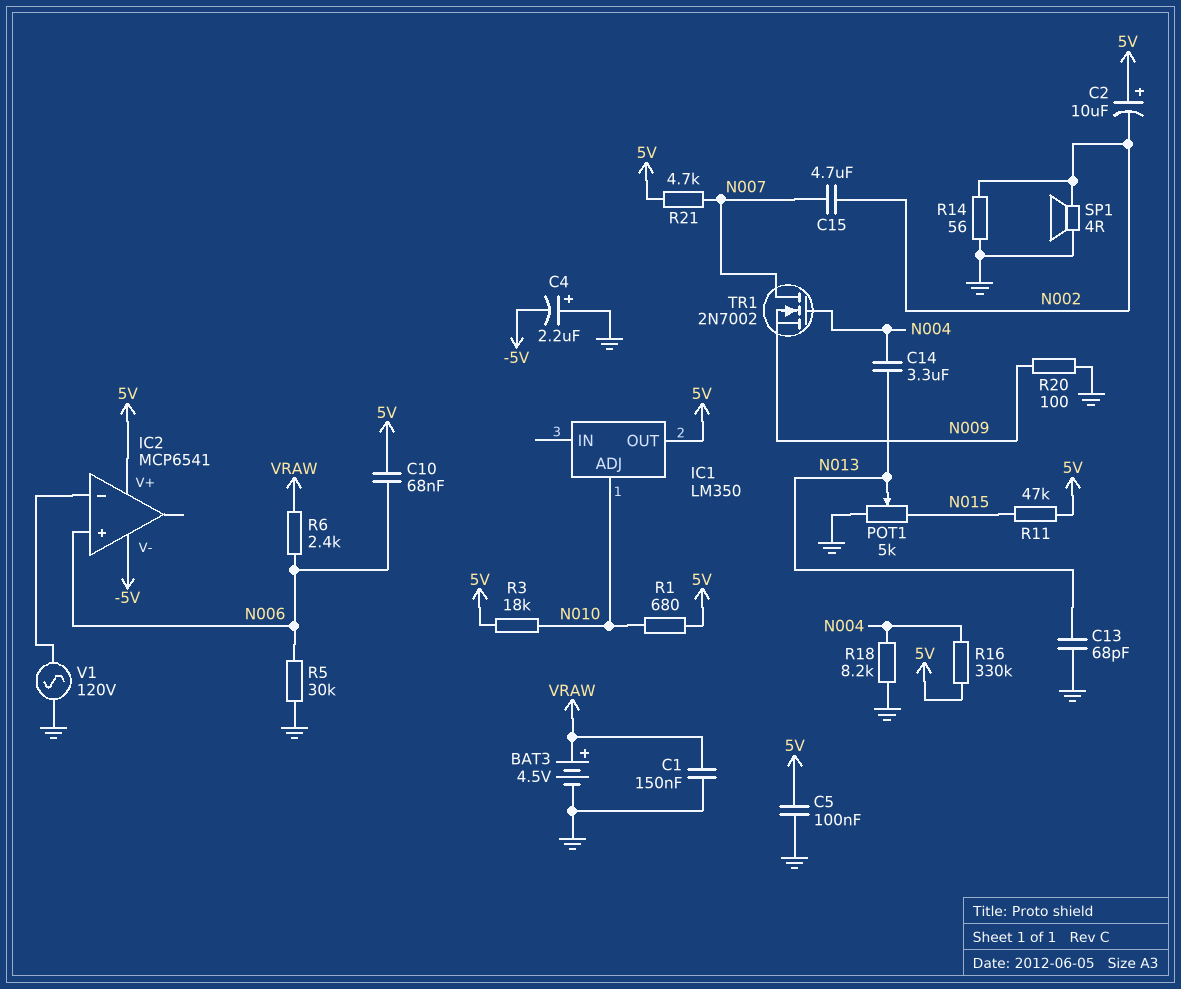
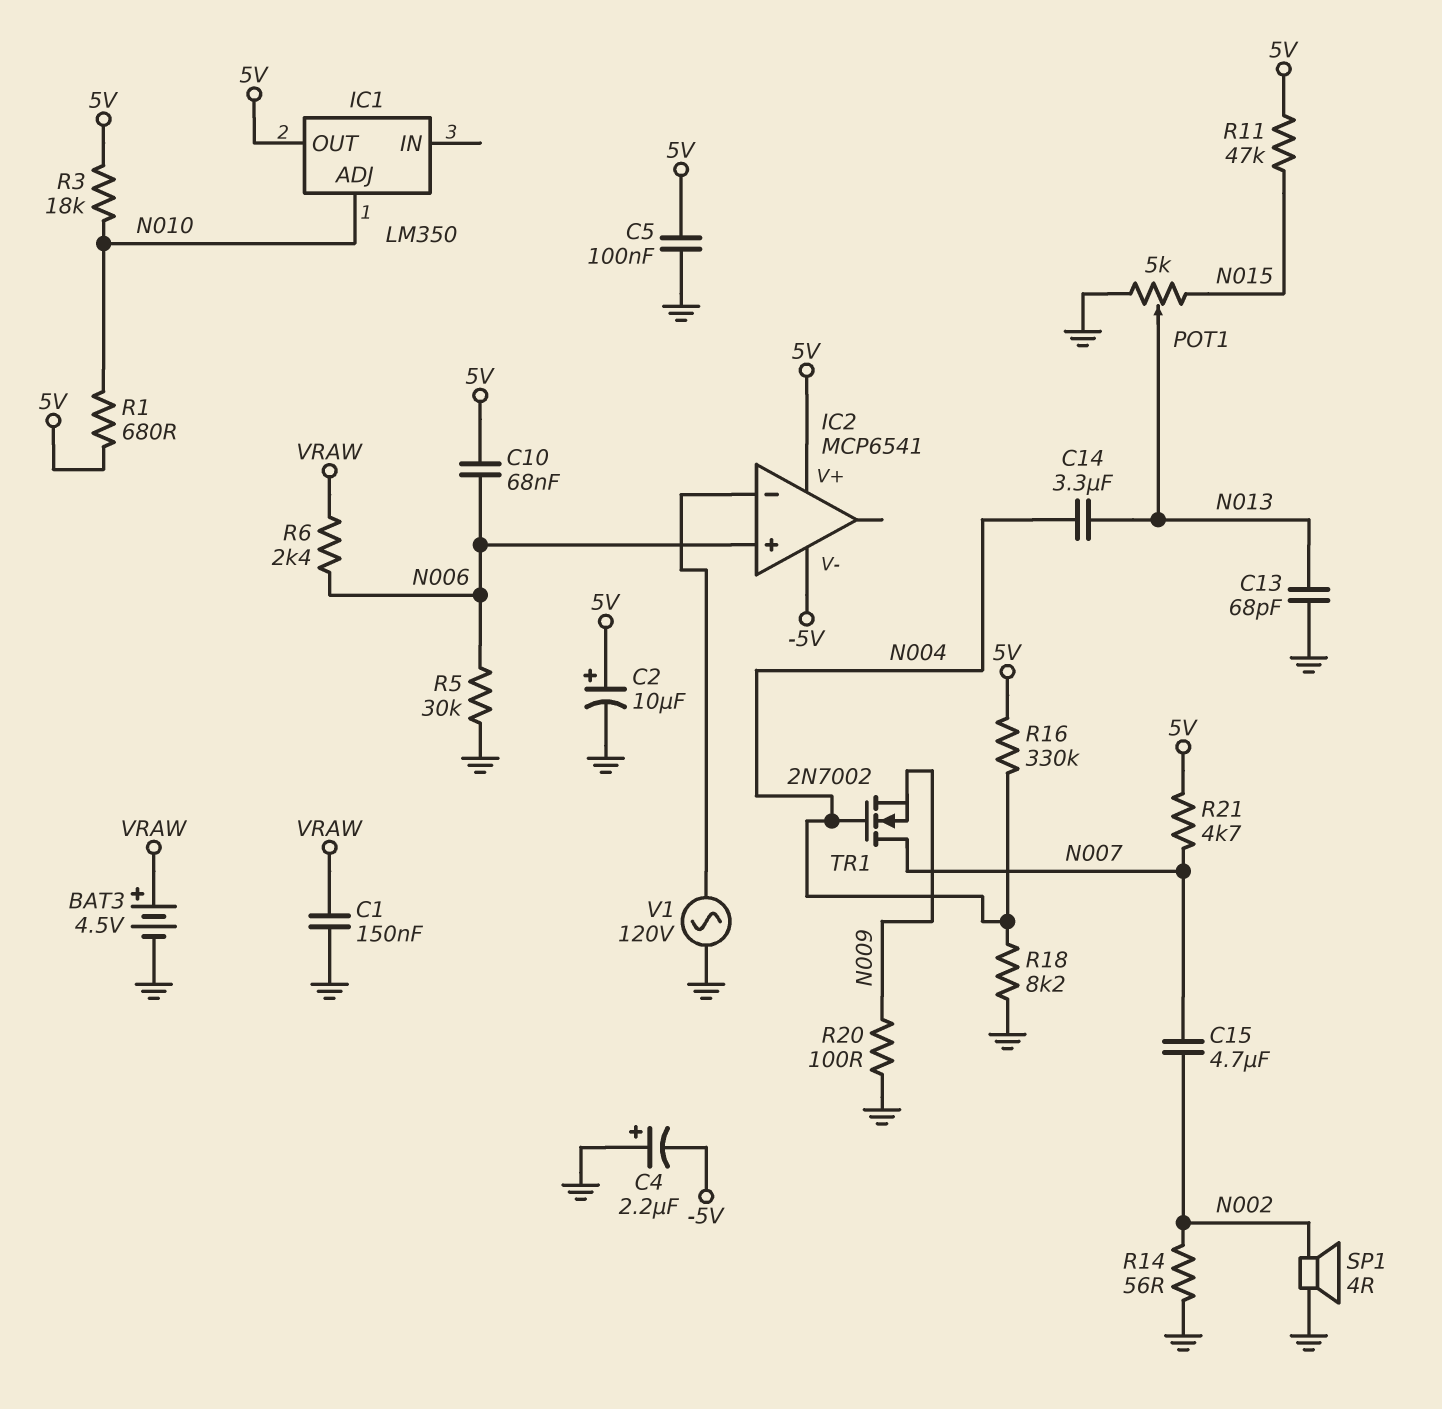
C2: 10uF (plus 5V, minus N002) -> 10uF (plus 5V, minus GND)

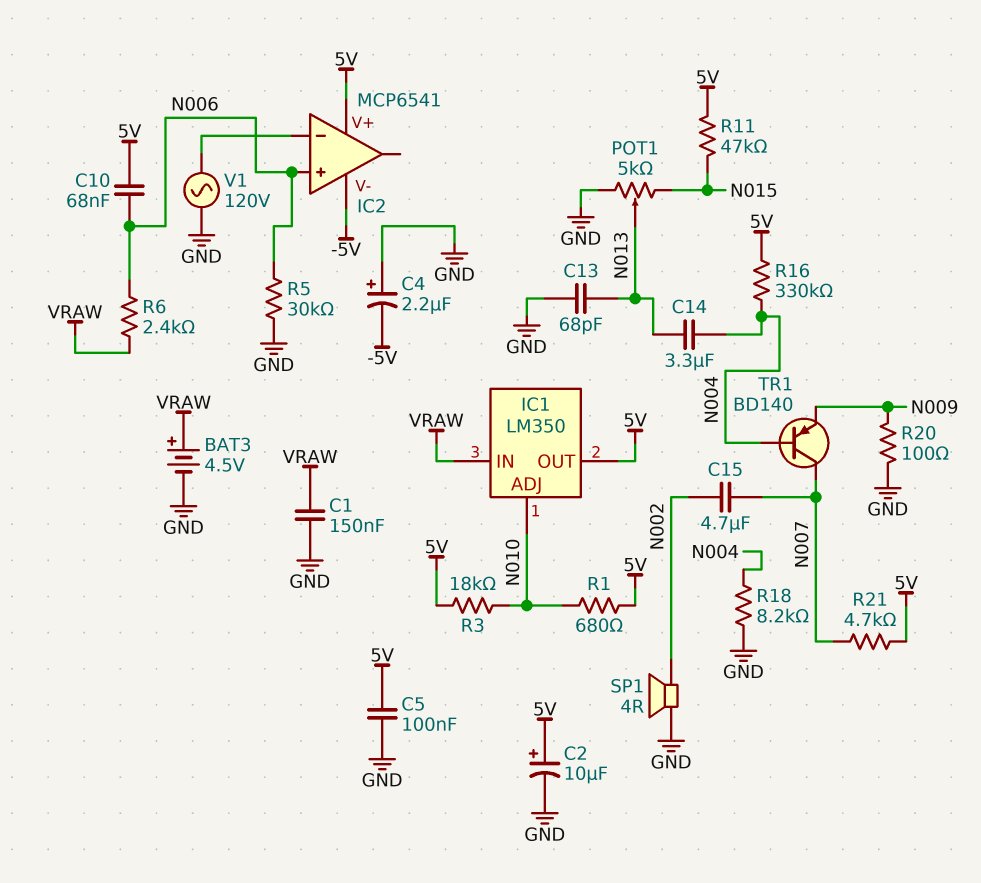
IC1 pin IN: none -> VRAW
R14: 56 (GND, N002) -> none
TR1: NMOS 2N7002 (G N004, D N007, S N009) -> PNP BD140 (B N004, C N007, E N009)

